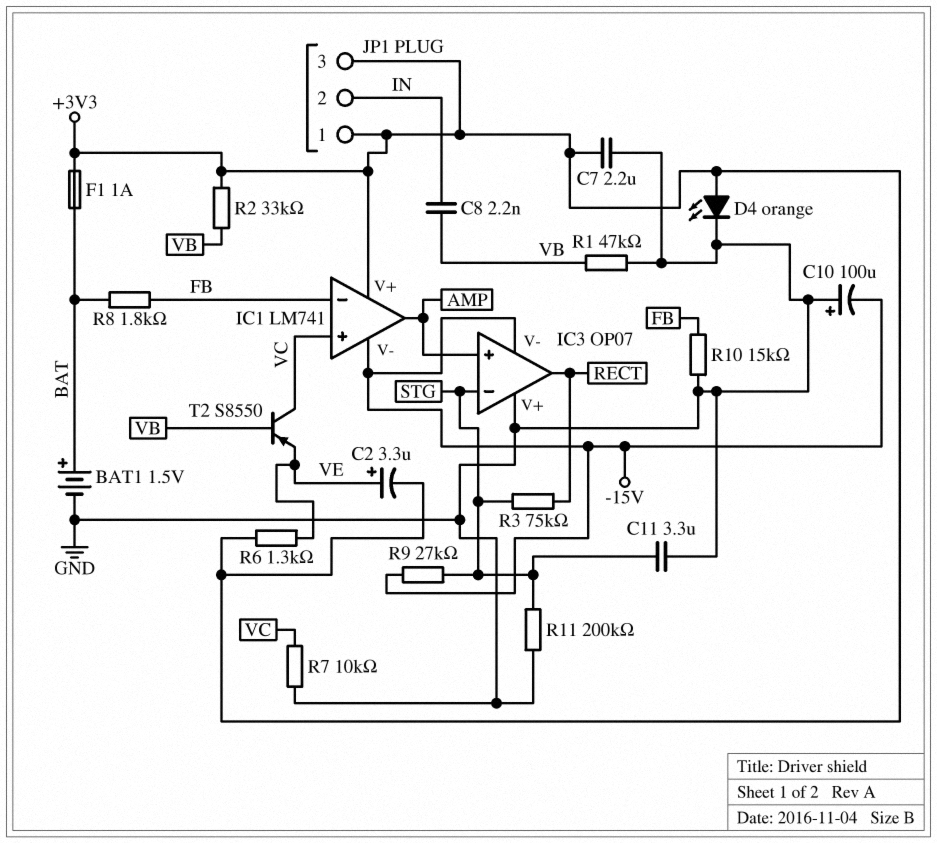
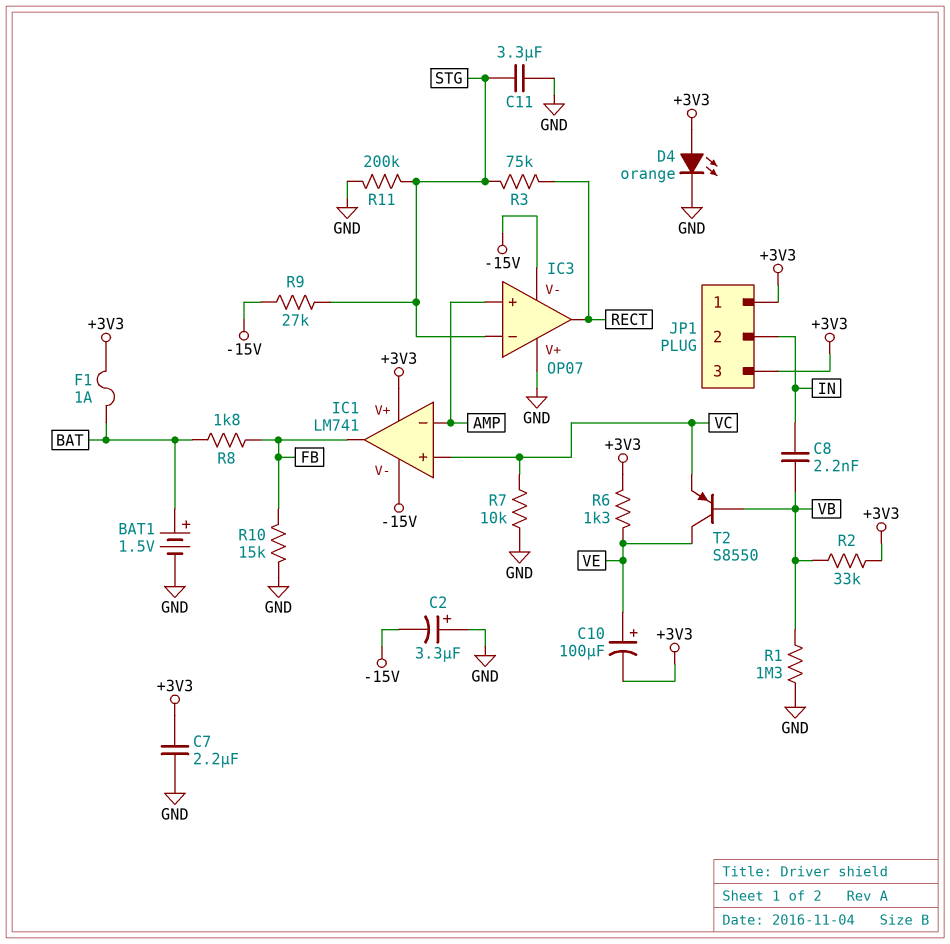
C2: 3.3uF (plus VE, minus +3V3) -> 3.3uF (plus GND, minus -15V)
C10: 100uF (plus GND, minus -15V) -> 100uF (plus VE, minus +3V3)
IC1 pin in-: FB -> AMP
IC1 pin out: AMP -> FB
R1: 47k (GND, VB) -> 1.3M (GND, VB)
T2: PNP S8550 (B VB, C VC, E VE) -> PNP S8550 (B VB, C VE, E VC)

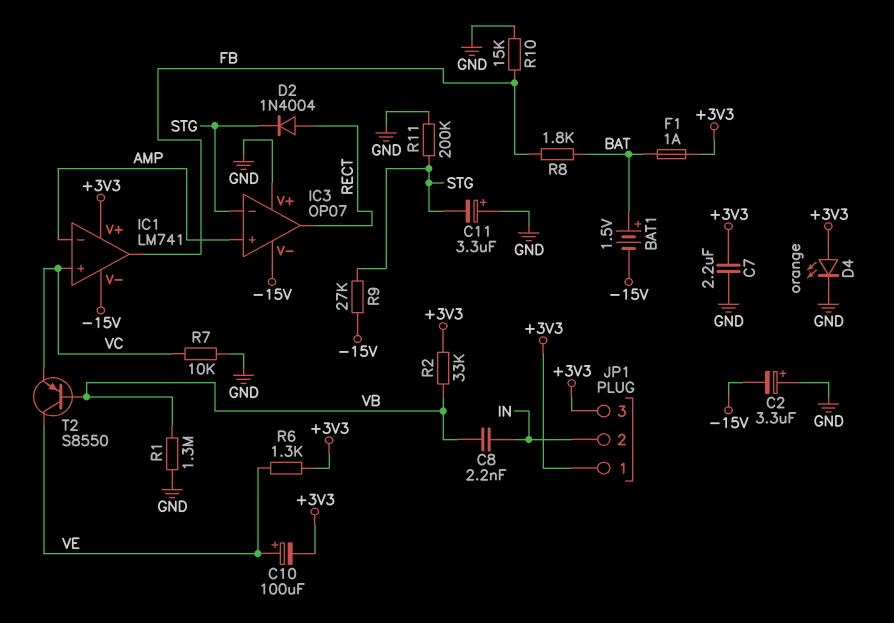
BAT1: 1.5V (plus BAT, minus GND) -> 1.5V (plus BAT, minus -15V)
C11: 3.3uF (GND, STG) -> 3.3uF (plus GND, minus STG)
D2: none -> diode 1N4004 (A RECT, K STG)
R3: 75k (RECT, STG) -> none

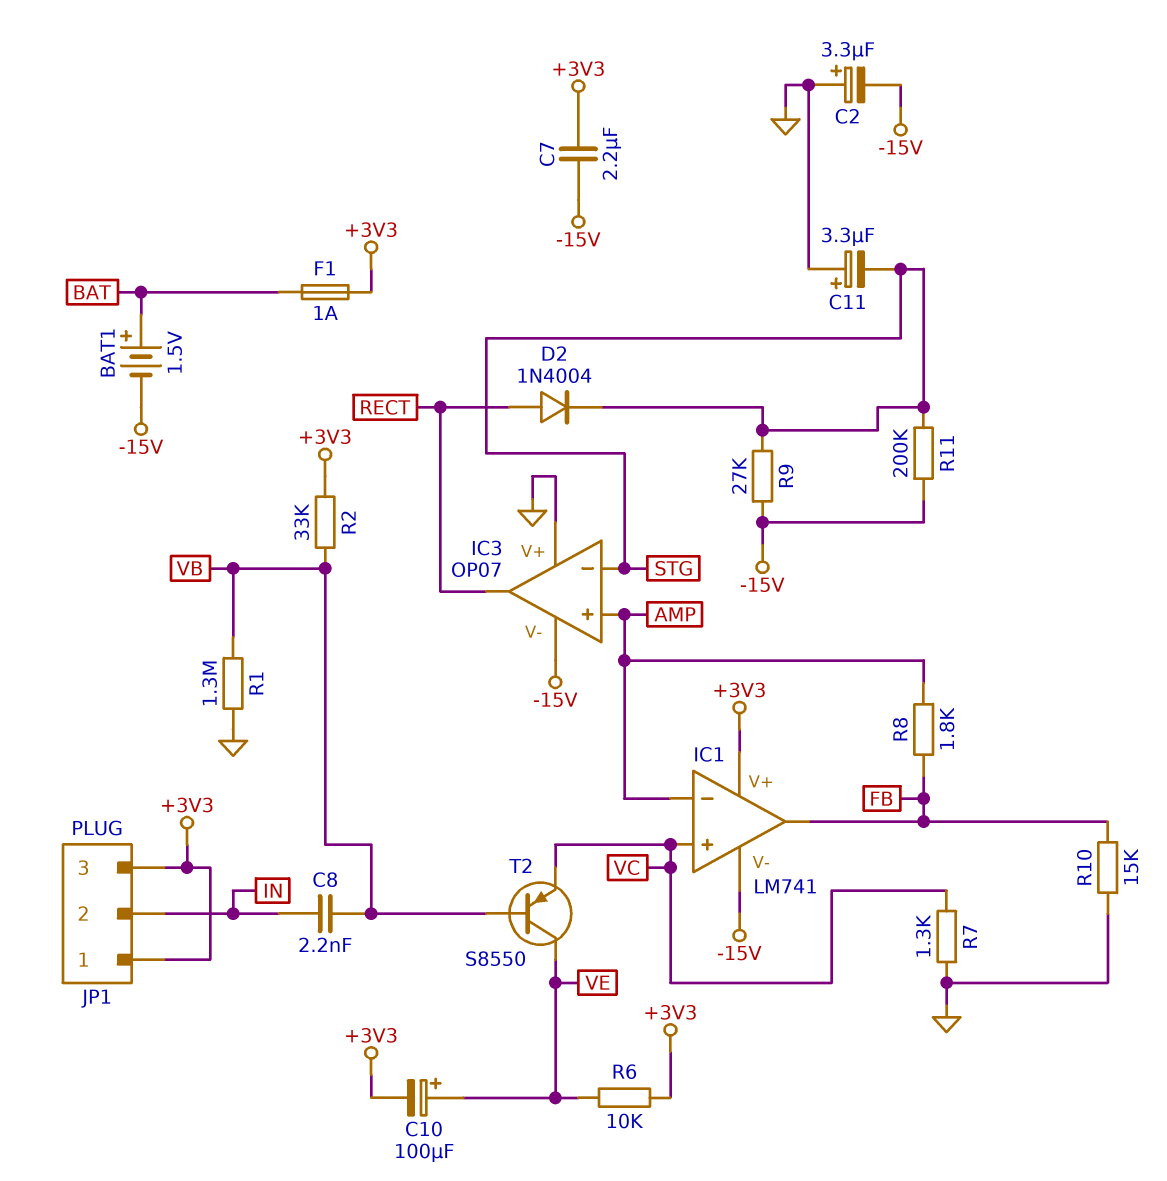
C7: 2.2uF (+3V3, GND) -> 2.2uF (+3V3, -15V)
D4: LED orange (A +3V3, K GND) -> none
R6: 1.3k (+3V3, VE) -> 10k (+3V3, VE)
R7: 10k (GND, VC) -> 1.3k (GND, VC)
R8: 1.8k (BAT, FB) -> 1.8k (AMP, FB)
R11: 200k (GND, STG) -> 200k (-15V, STG)

